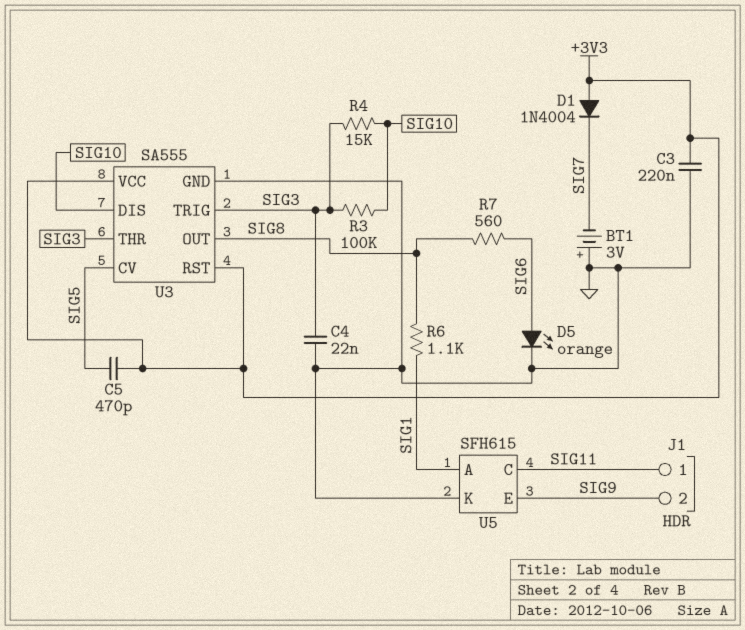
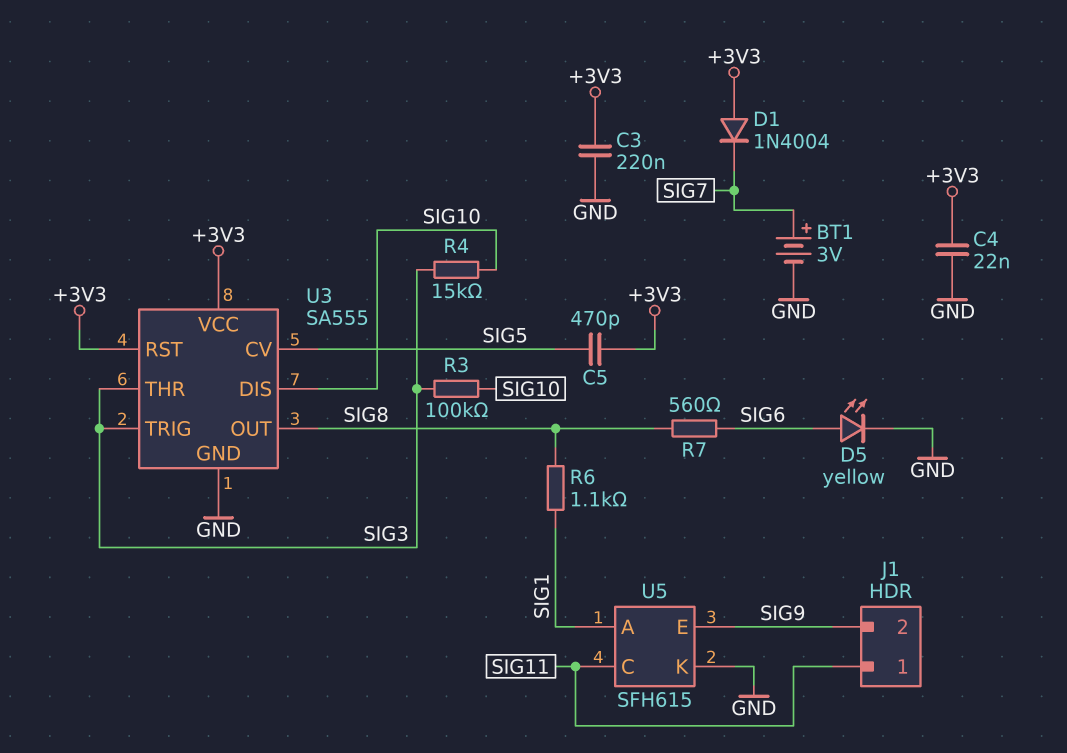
BT1: 3V (plus GND, minus SIG7) -> 3V (plus SIG7, minus GND)
C4: 22nF (GND, SIG3) -> 22nF (+3V3, GND)
D5: LED orange (A SIG6, K GND) -> LED yellow (A SIG6, K GND)

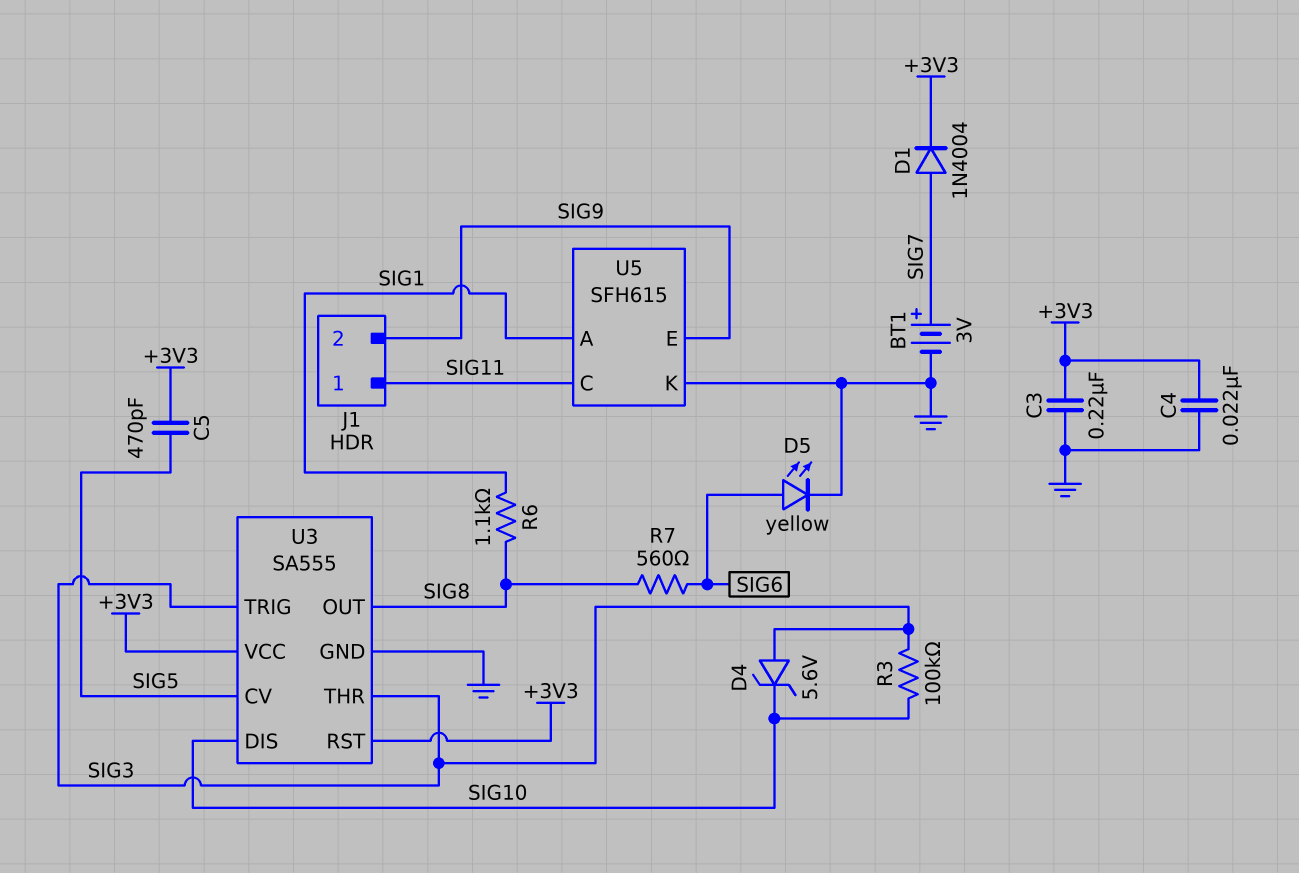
D1: diode 1N4004 (A +3V3, K SIG7) -> diode 1N4004 (A SIG7, K +3V3)
D4: none -> zener 5.6V (A SIG3, K SIG10)
R4: 15k (SIG3, SIG10) -> none

